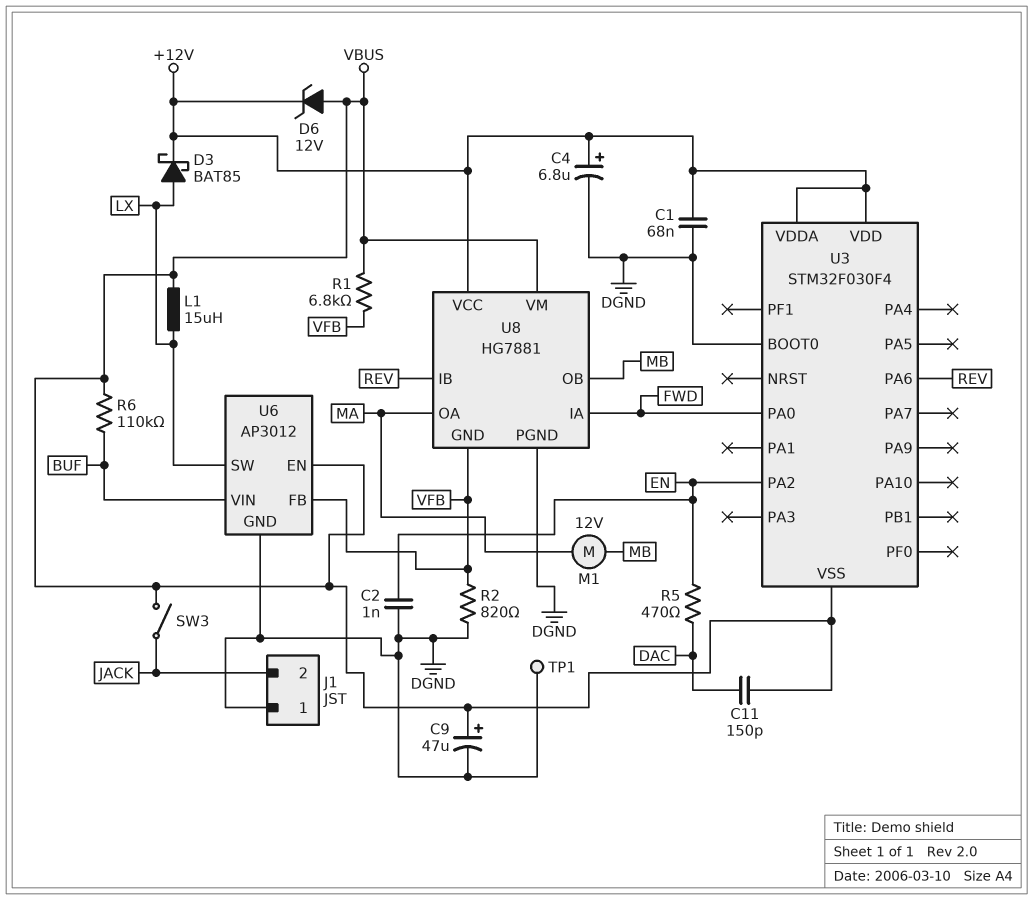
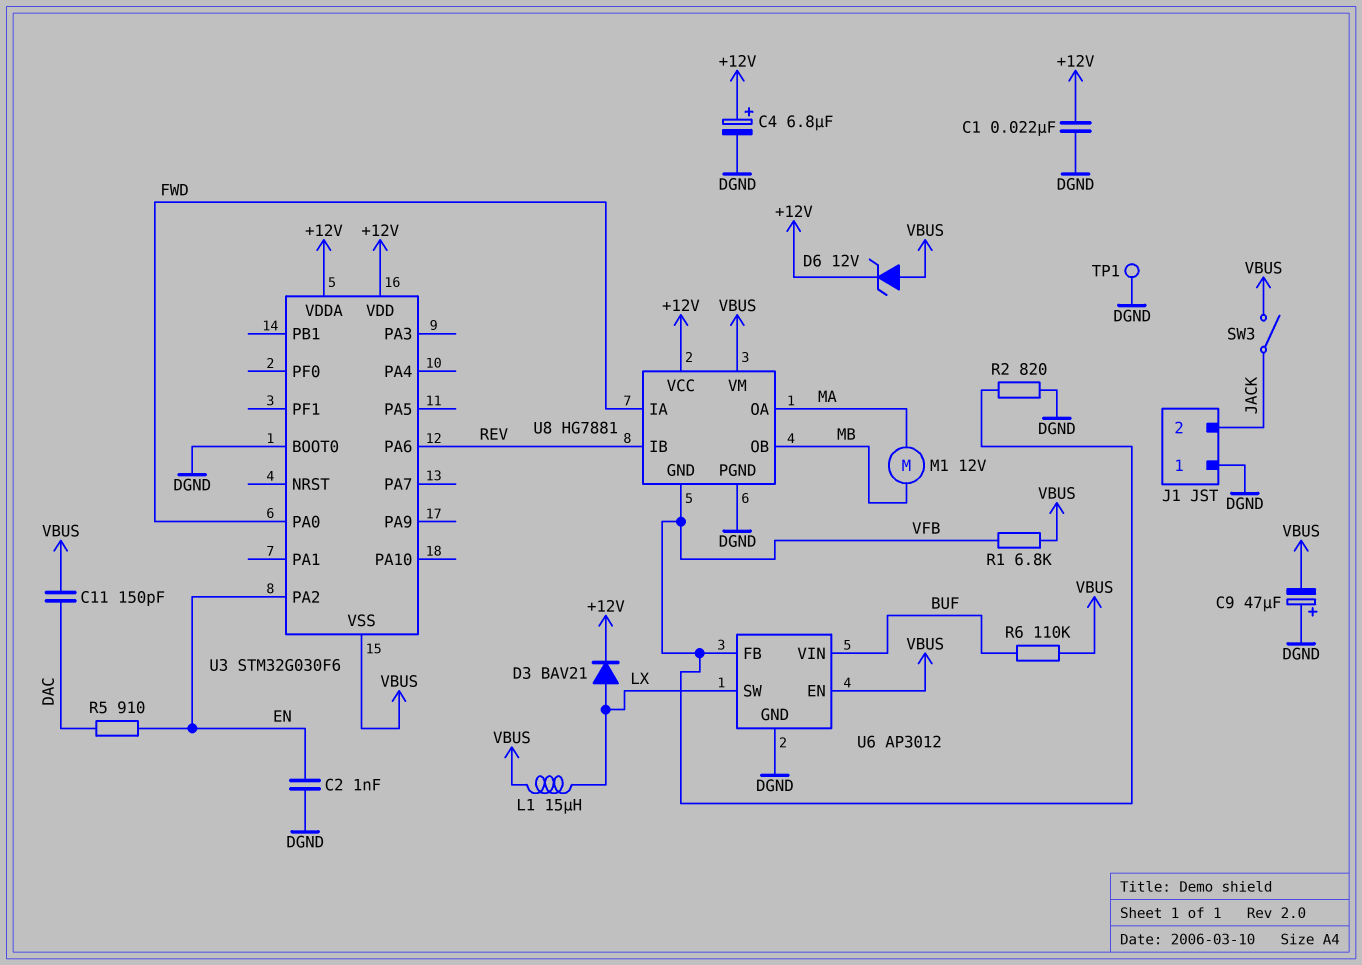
C1: 68nF (+12V, DGND) -> 22nF (+12V, DGND)
C9: 47uF (plus VBUS, minus DGND) -> 47uF (plus DGND, minus VBUS)
D3: schottky BAT85 (A LX, K +12V) -> diode BAV21 (A LX, K +12V)
R5: 470 (DAC, EN) -> 910 (DAC, EN)
U3: STM32F030F4 -> STM32G030F6

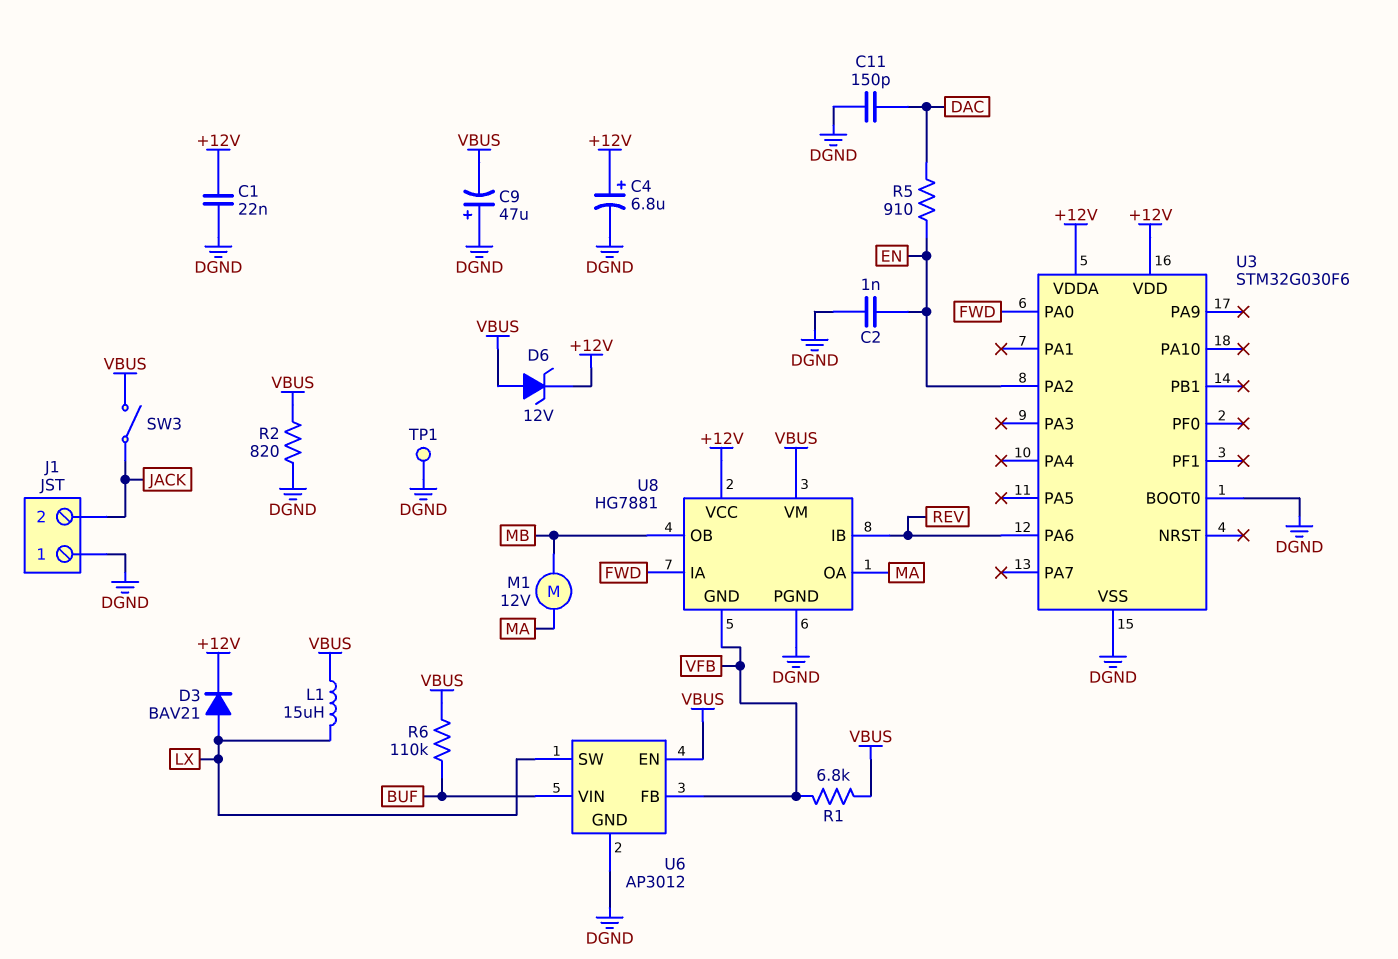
C11: 150pF (DAC, VBUS) -> 150pF (DAC, DGND)
R2: 820 (DGND, VFB) -> 820 (DGND, VBUS)
U3 pin VSS: VBUS -> DGND

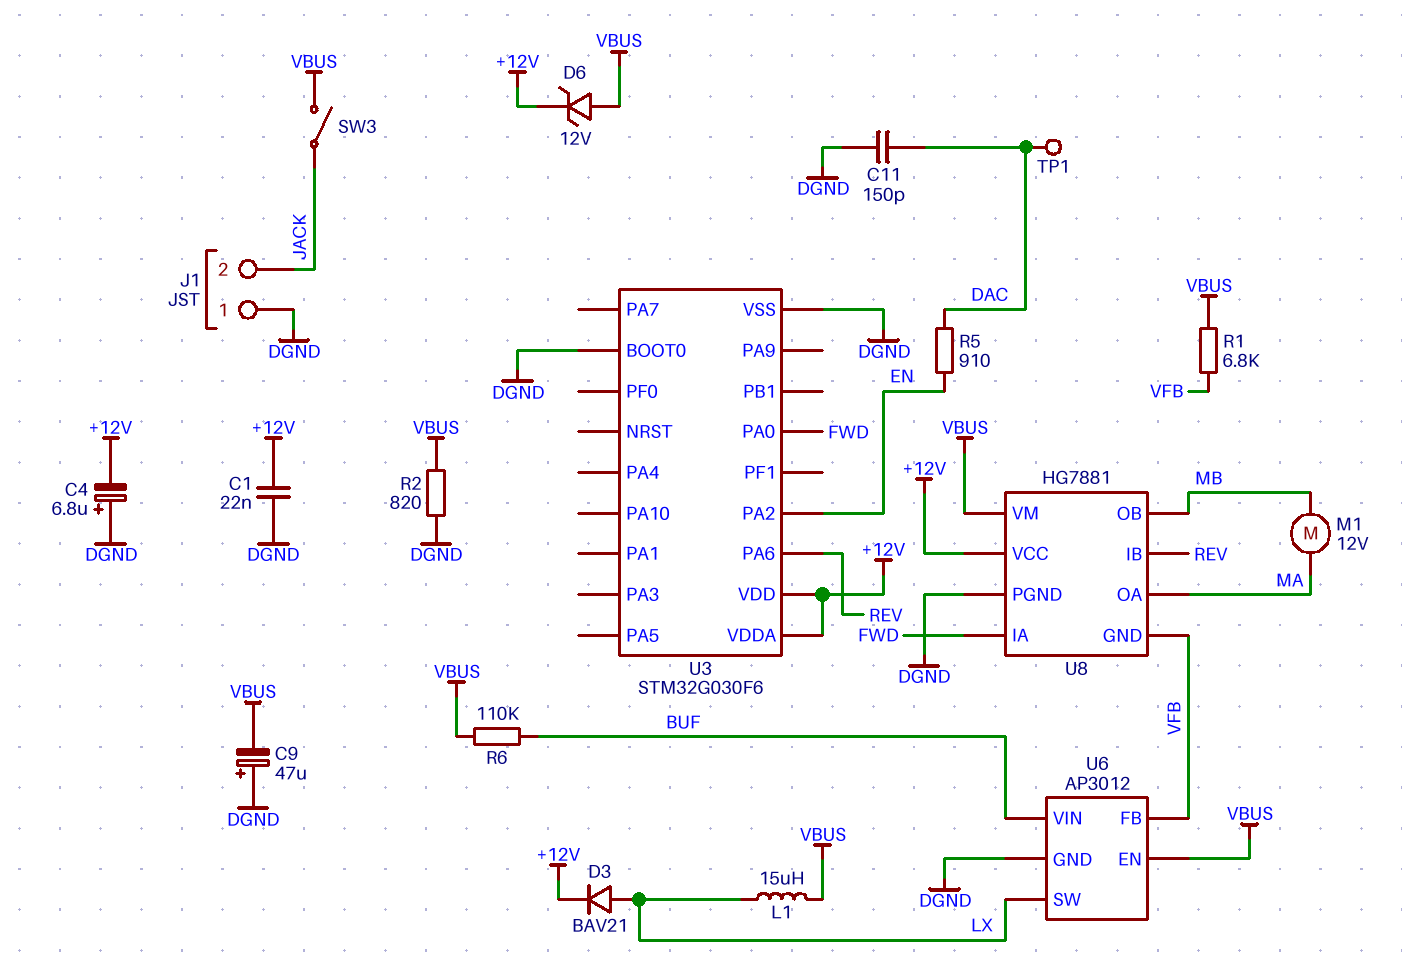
C2: 1nF (DGND, EN) -> none
C4: 6.8uF (plus +12V, minus DGND) -> 6.8uF (plus DGND, minus +12V)
TP1: test point (DGND) -> test point (DAC)

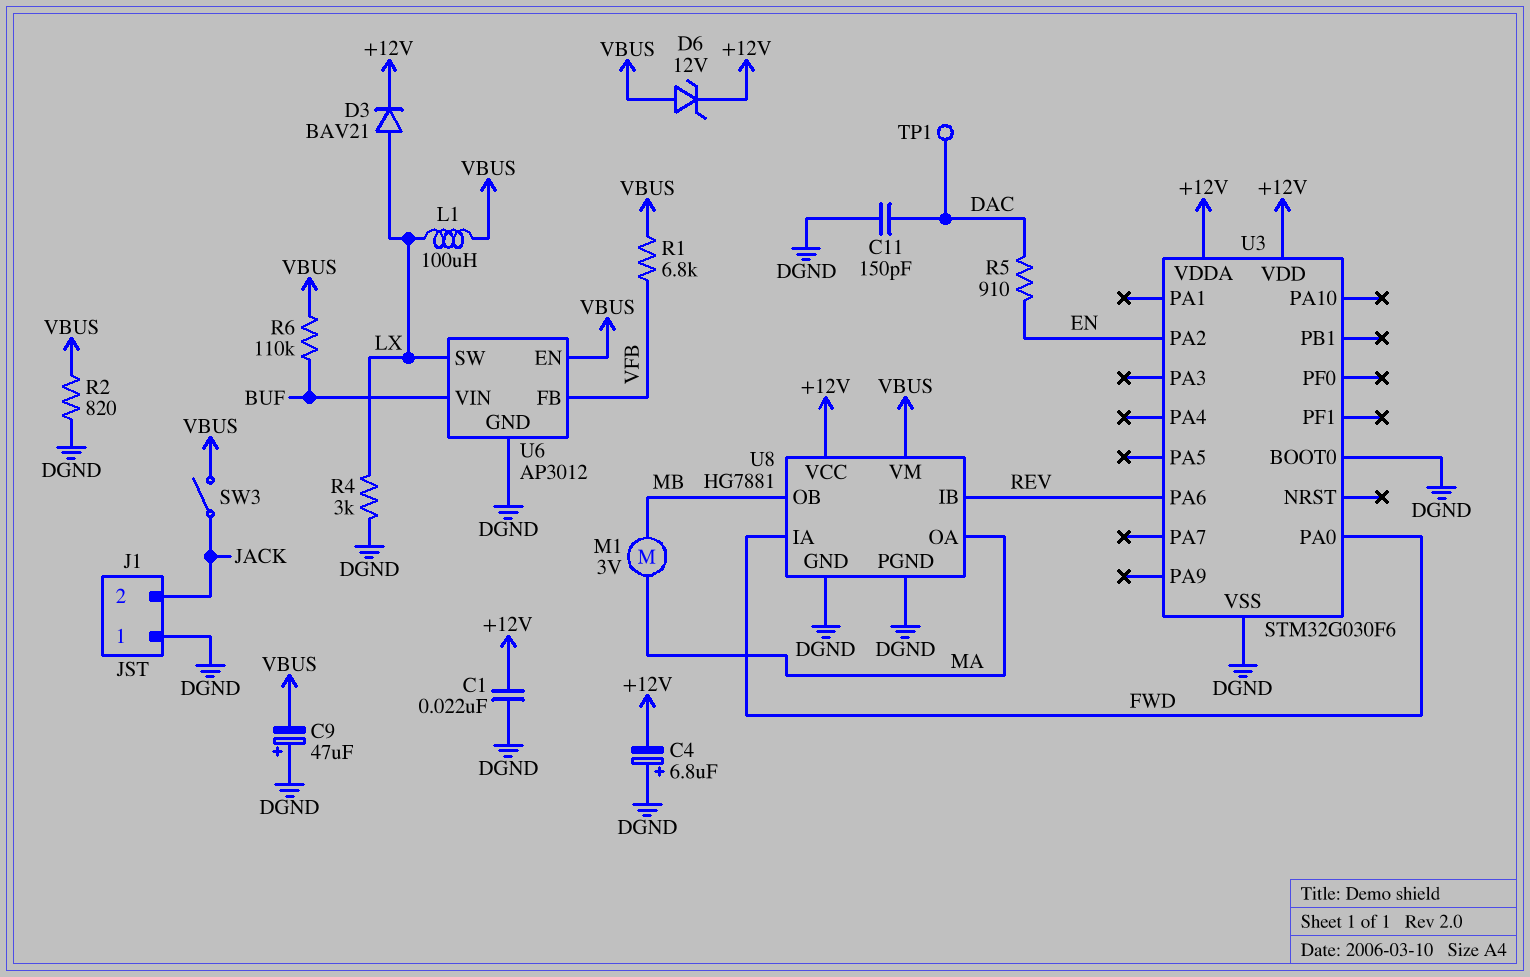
L1: 15uH (LX, VBUS) -> 100uH (LX, VBUS)
M1: motor 12V (MA, MB) -> motor 3V (MA, MB)
R4: none -> 3k (DGND, LX)
U8 pin GND: VFB -> DGND

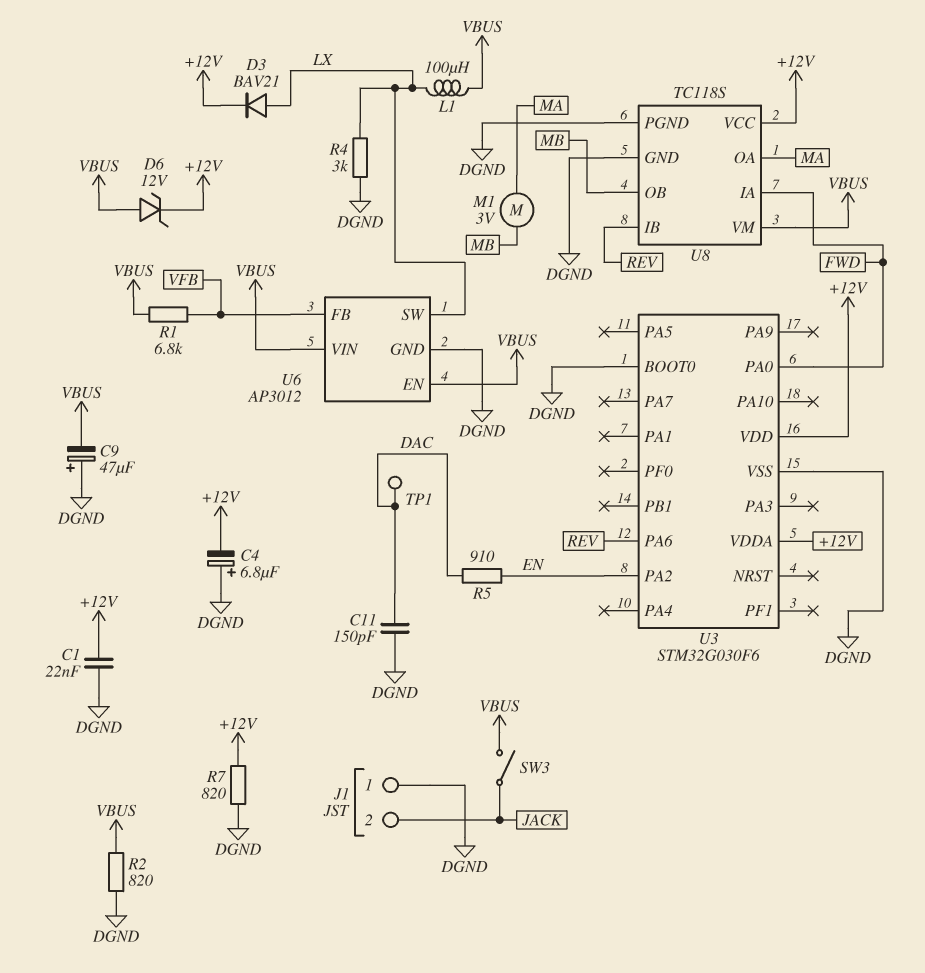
R6: 110k (BUF, VBUS) -> none
R7: none -> 820 (+12V, DGND)
U6 pin VIN: BUF -> VBUS
U8: HG7881 -> TC118S

